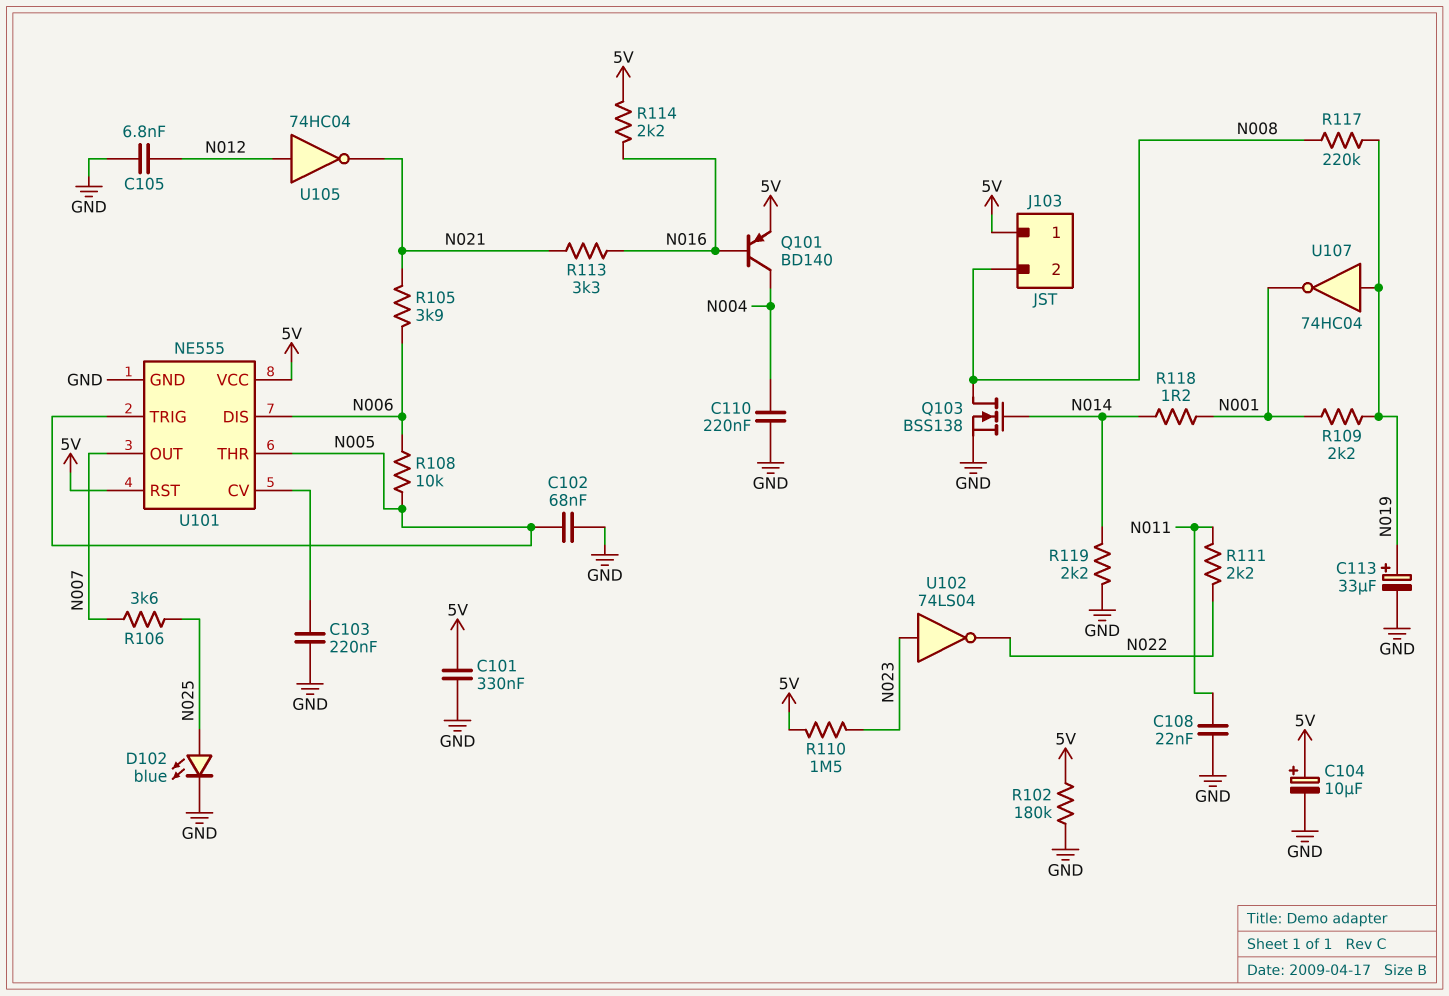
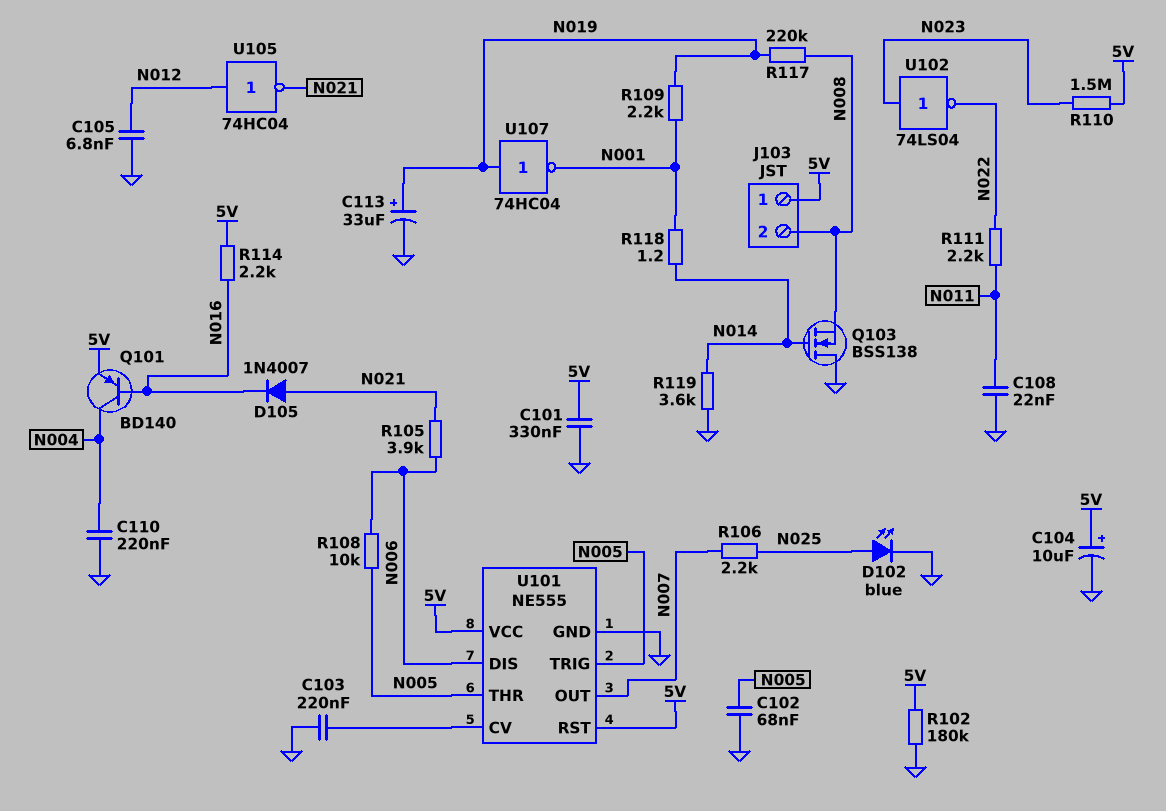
D105: none -> diode 1N4007 (A N021, K N016)
Q103: NMOS BSS138 (G N014, D N008, S GND) -> NMOS BSS138 (G N014, D GND, S N008)
R106: 3.6k (N007, N025) -> 2.2k (N007, N025)
R113: 3.3k (N016, N021) -> none
R119: 2.2k (GND, N014) -> 3.6k (GND, N014)

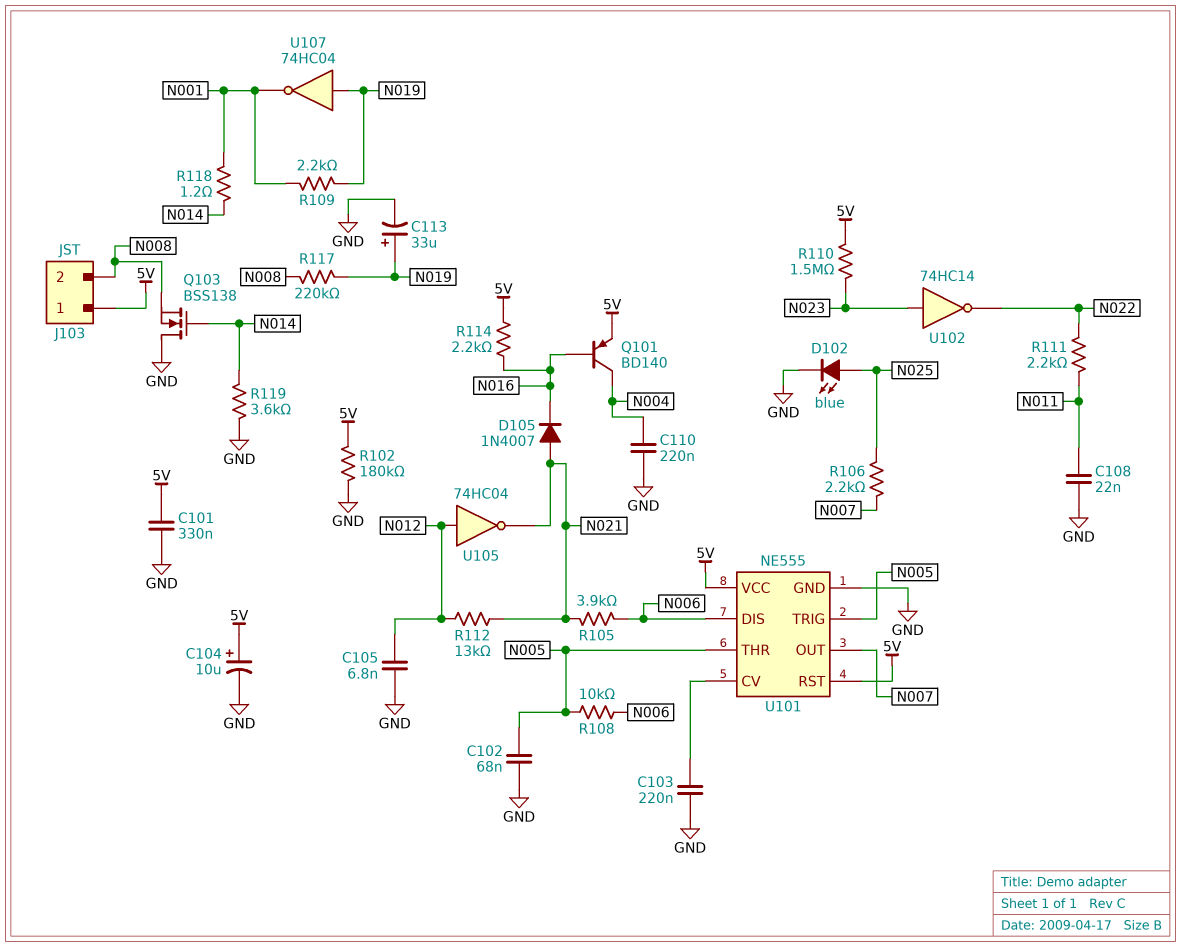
R112: none -> 13k (N012, N021)
U102: NOT 74LS04 (in N023, out N022) -> NOT 74HC14 (in N023, out N022)

